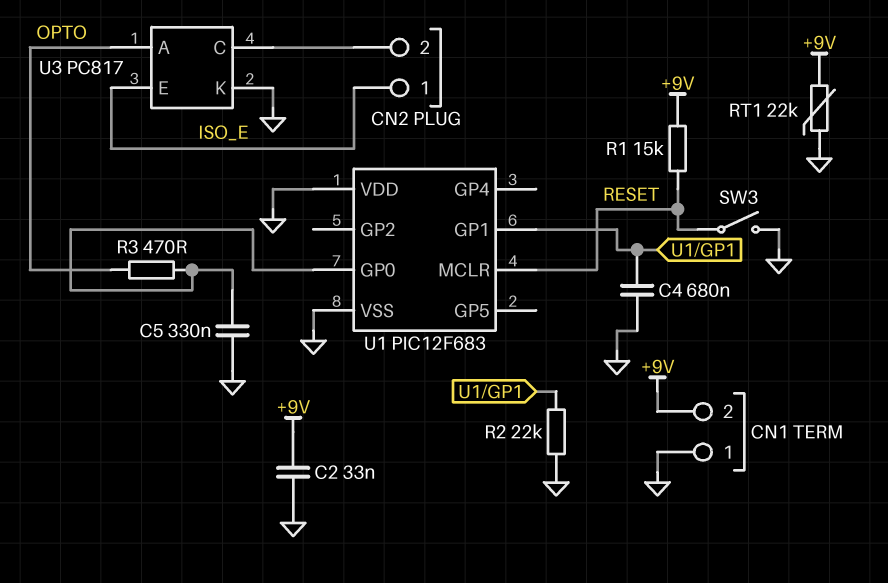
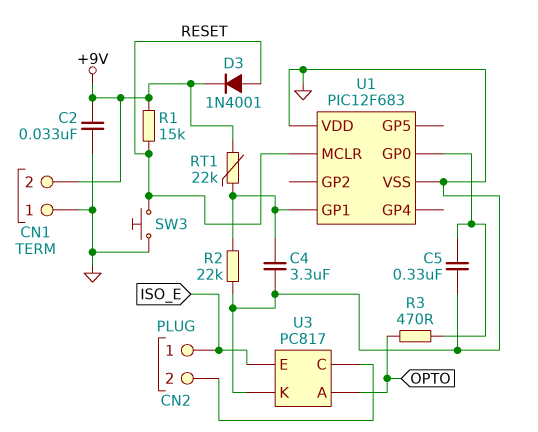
C4: 680nF (GND, U1/GP1) -> 3.3uF (GND, U1/GP1)
D3: none -> diode 1N4001 (A RESET, K +9V)
RT1: 22k (+9V, GND) -> 22k (+9V, U1/GP1)
SW3: switch (GND, RESET) -> button (GND, RESET)

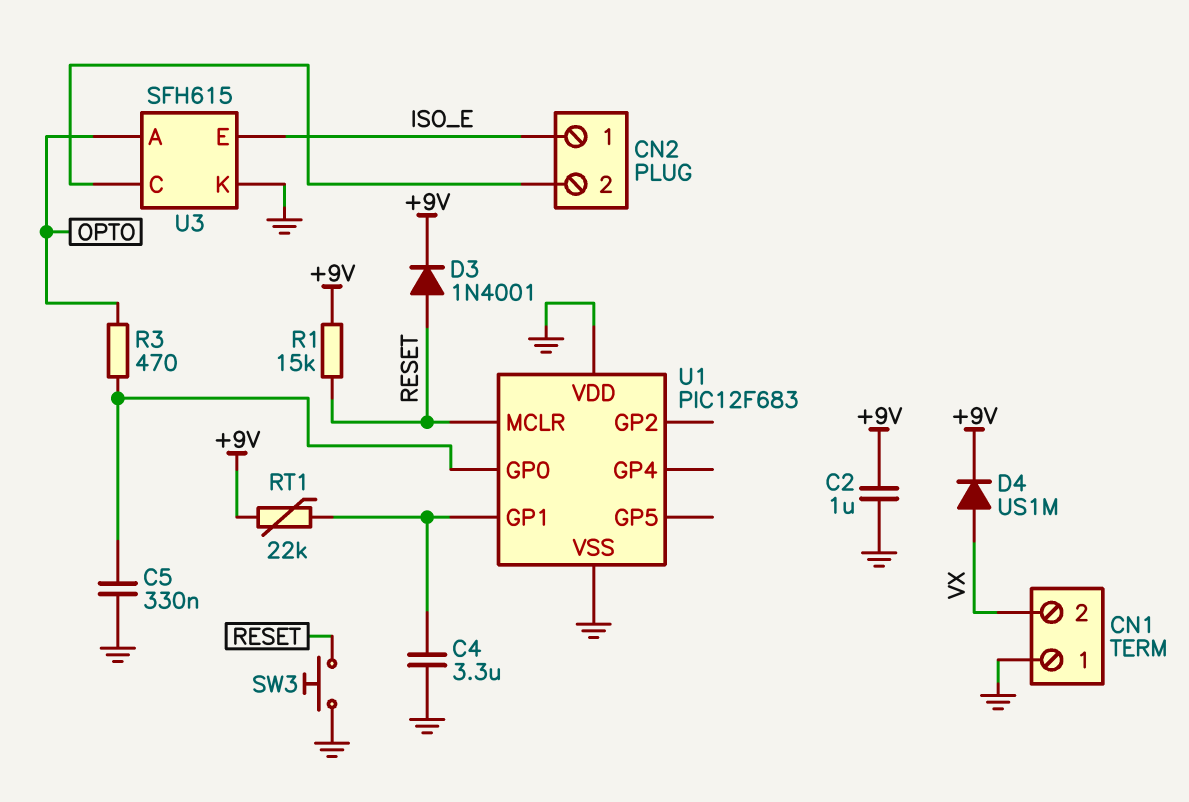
C2: 33nF (+9V, GND) -> 1uF (+9V, GND)
CN1 pin 2: +9V -> VX
D4: none -> diode US1M (A VX, K +9V)
R2: 22k (GND, U1/GP1) -> none
U3: PC817 -> SFH615

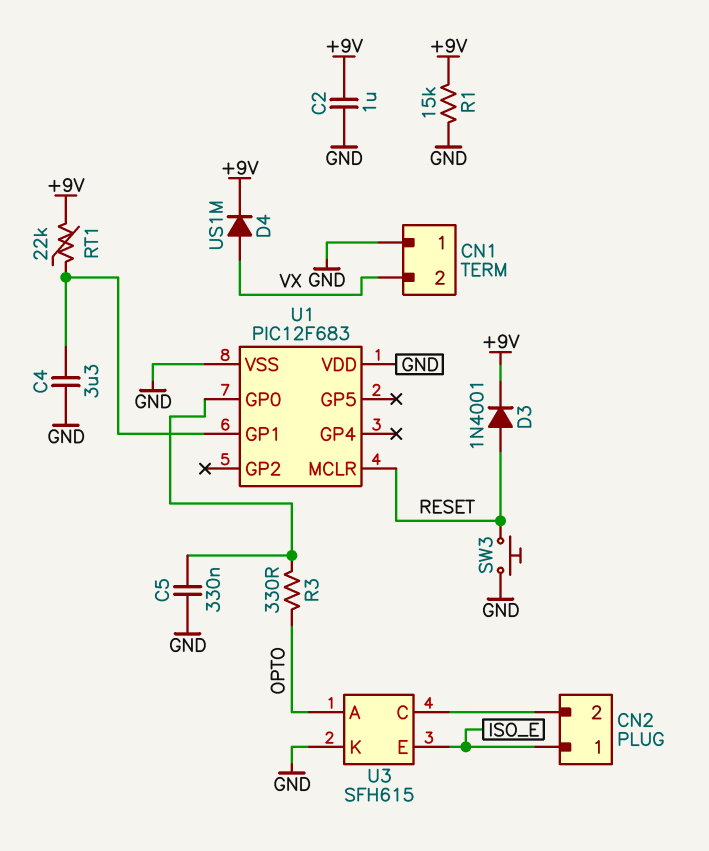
R1: 15k (+9V, RESET) -> 15k (+9V, GND)
R3: 470 (OPTO, U1/GP0) -> 330 (OPTO, U1/GP0)

